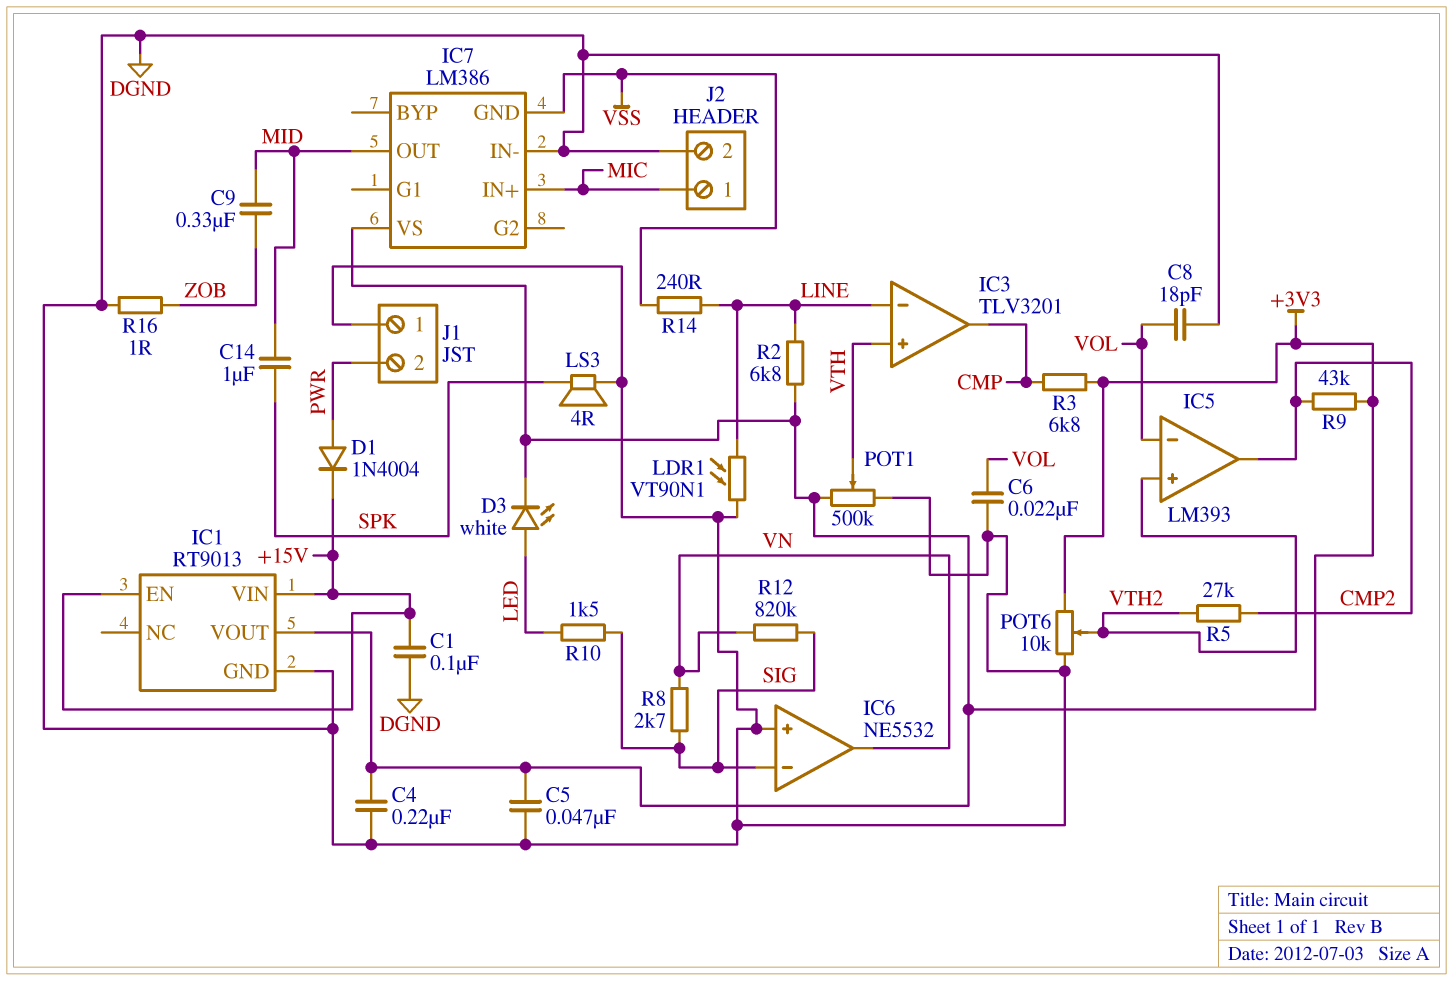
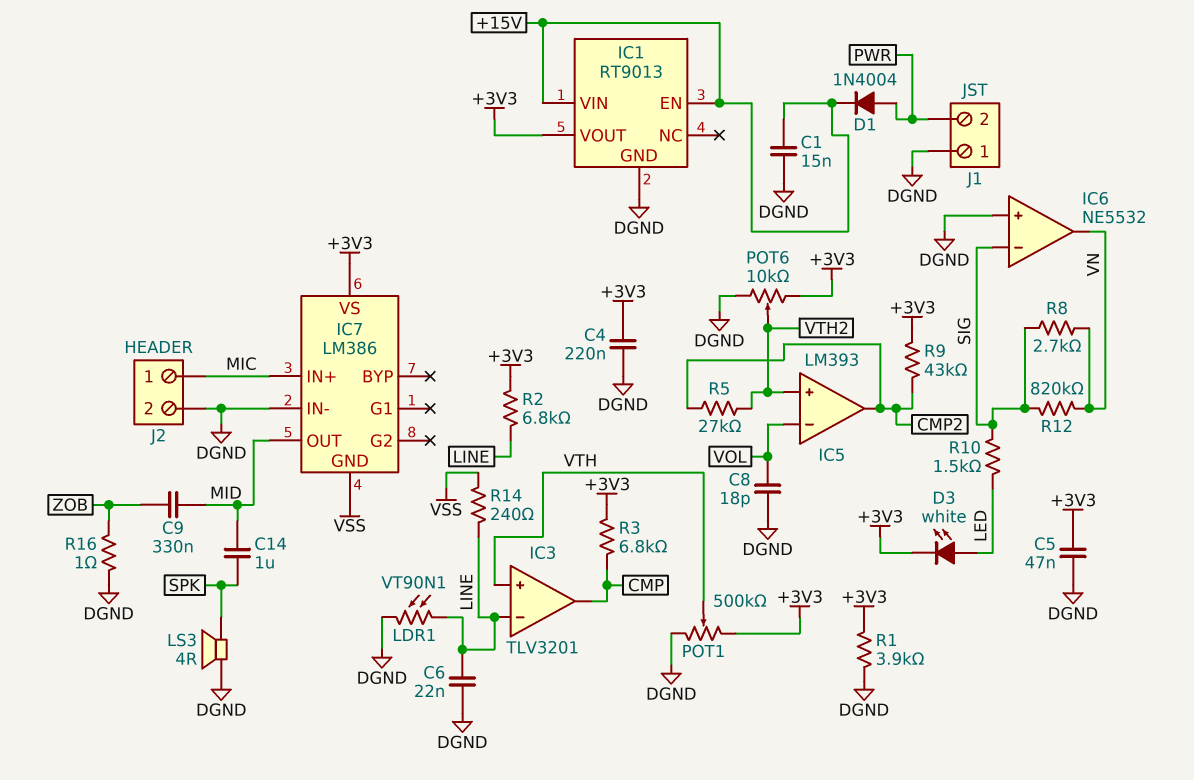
C1: 100nF (+15V, DGND) -> 15nF (+15V, DGND)
C6: 22nF (DGND, VOL) -> 22nF (DGND, LINE)
R1: none -> 3.9k (+3V3, DGND)

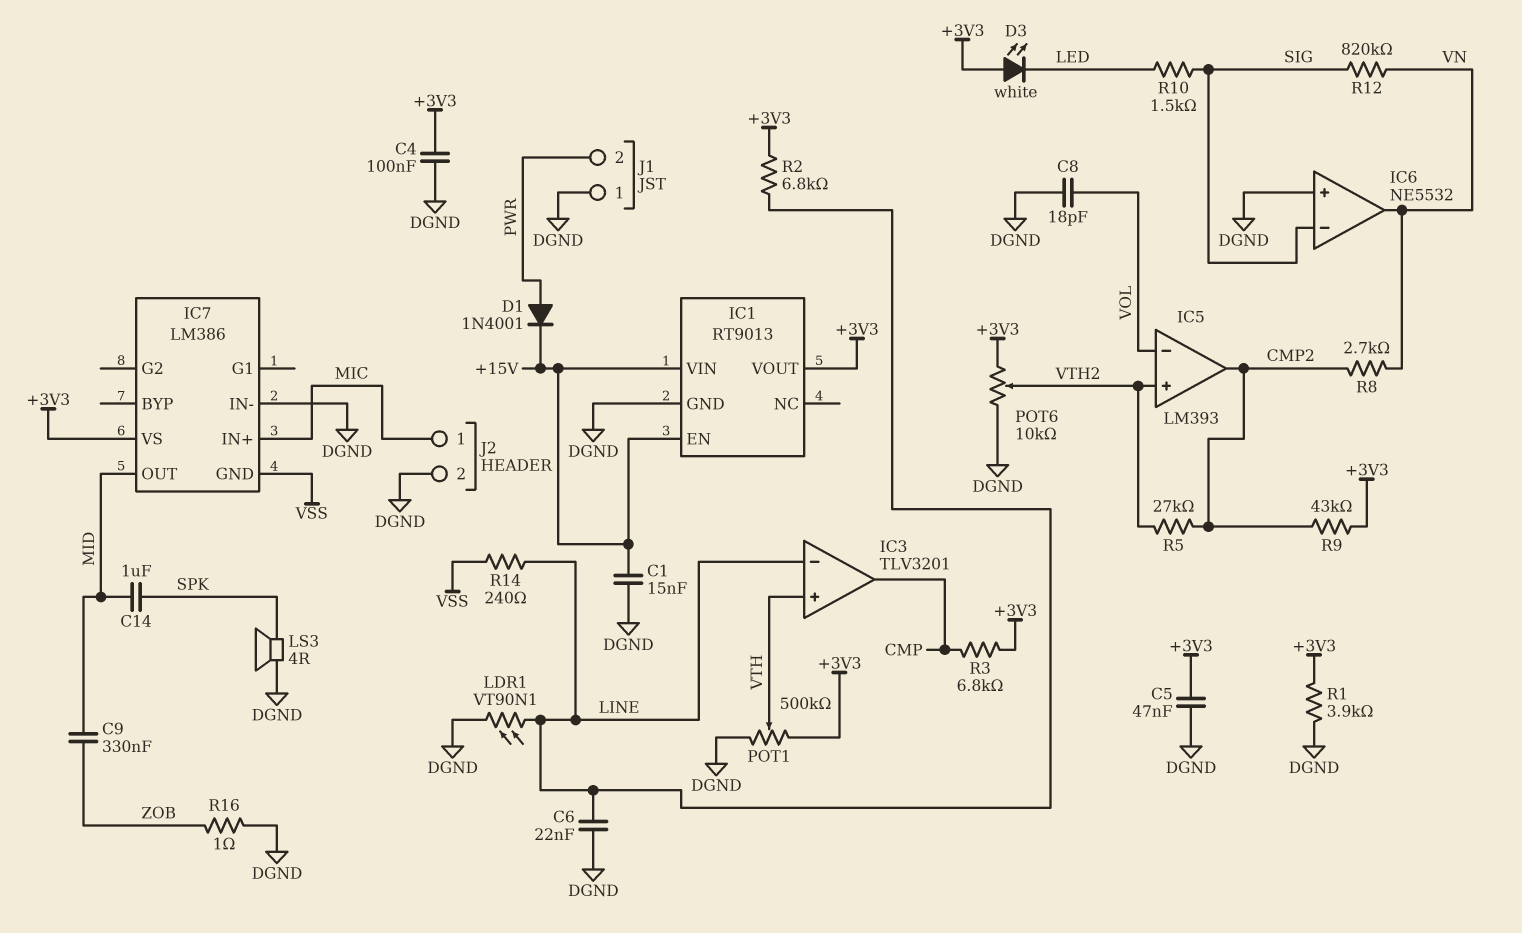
C4: 220nF (+3V3, DGND) -> 100nF (+3V3, DGND)
D1: diode 1N4004 (A PWR, K +15V) -> diode 1N4001 (A PWR, K +15V)
D3: LED white (A LED, K +3V3) -> LED white (A +3V3, K LED)
R8: 2.7k (SIG, VN) -> 2.7k (CMP2, VN)

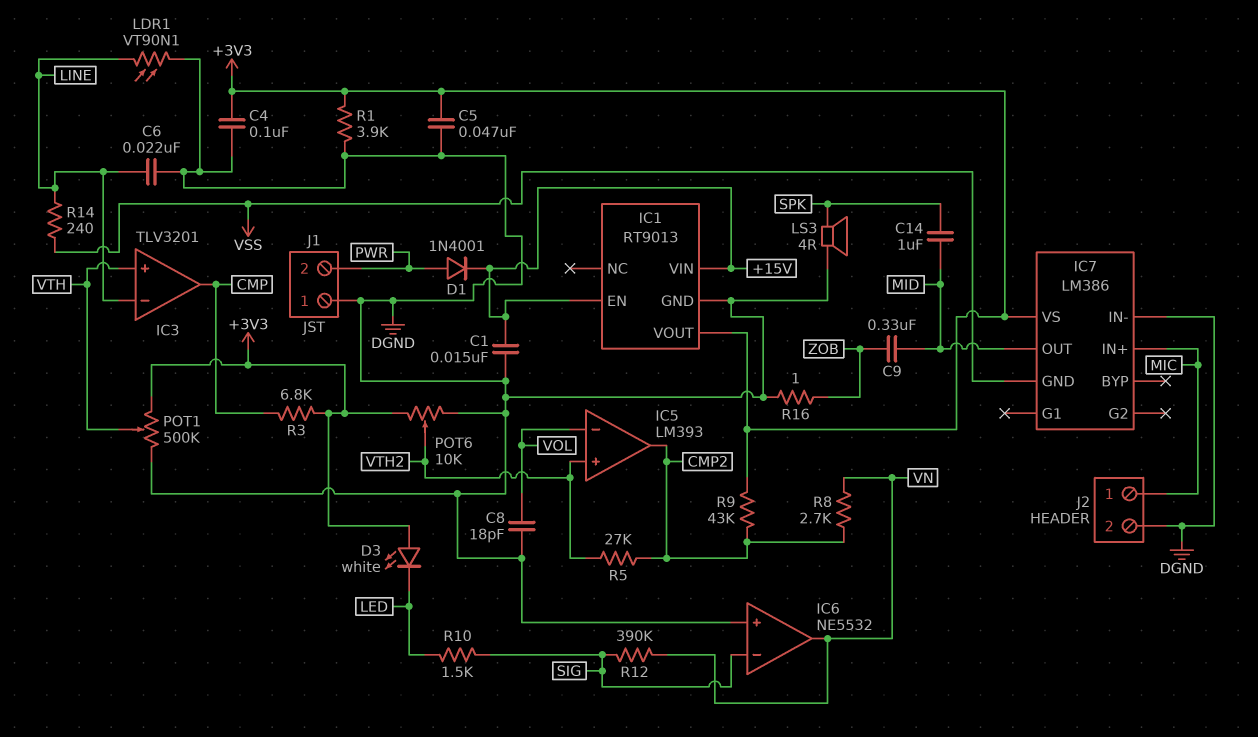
R2: 6.8k (+3V3, LINE) -> none
R12: 820k (SIG, VN) -> 390k (SIG, VN)

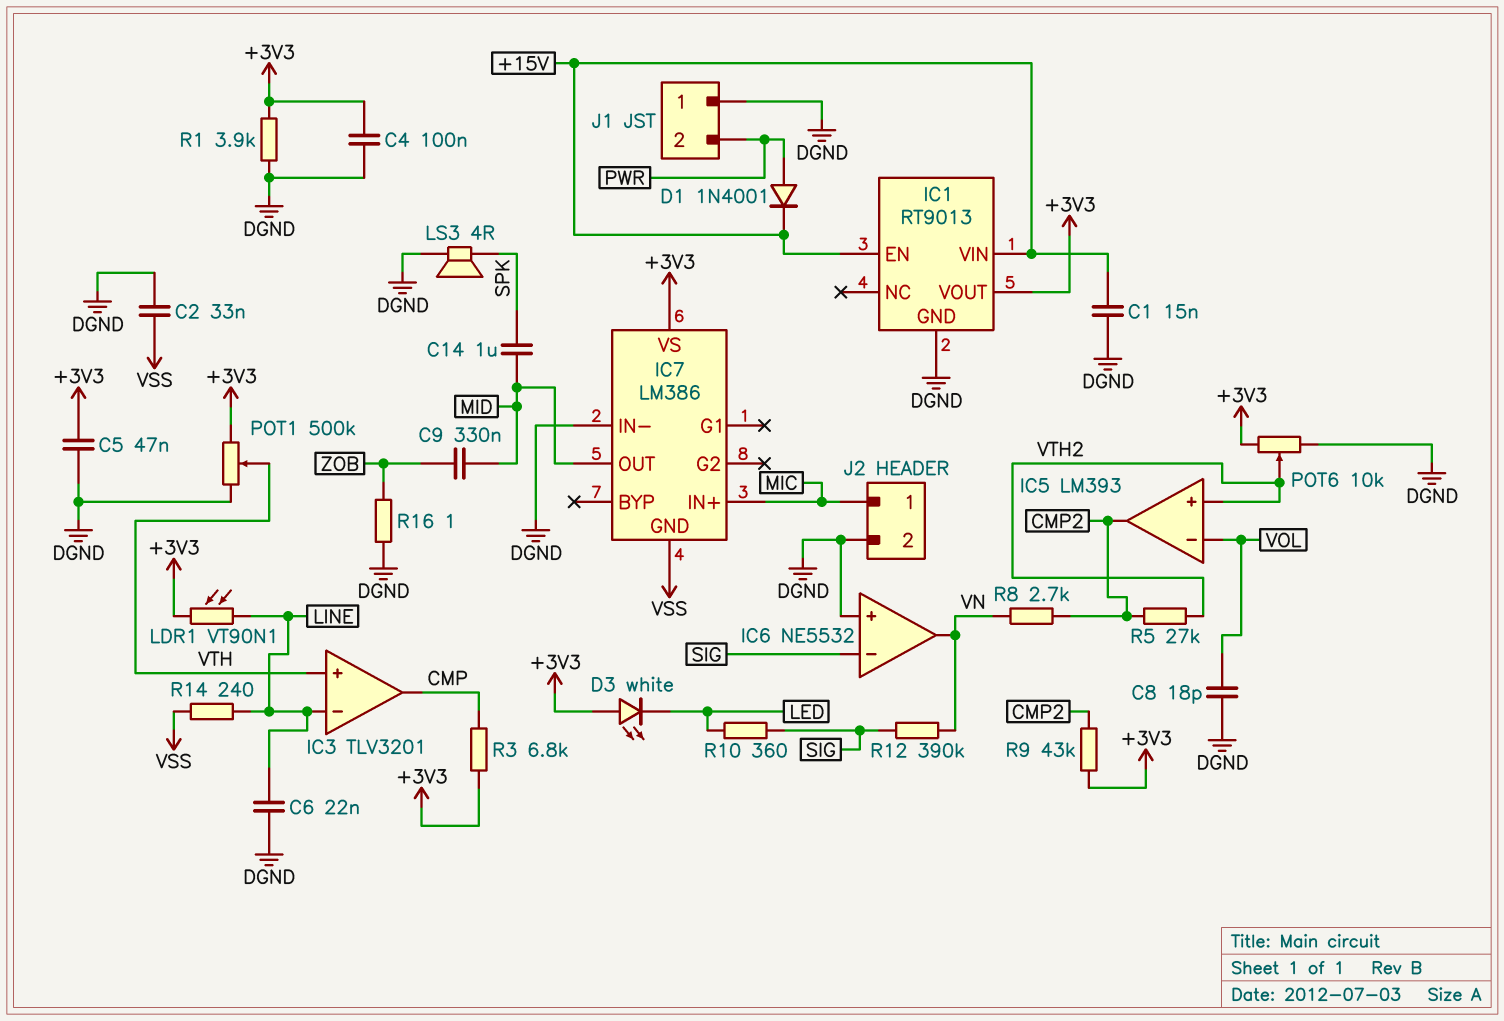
C2: none -> 33nF (DGND, VSS)
LDR1: VT90N1 (DGND, LINE) -> VT90N1 (+3V3, LINE)
R10: 1.5k (LED, SIG) -> 360 (LED, SIG)

